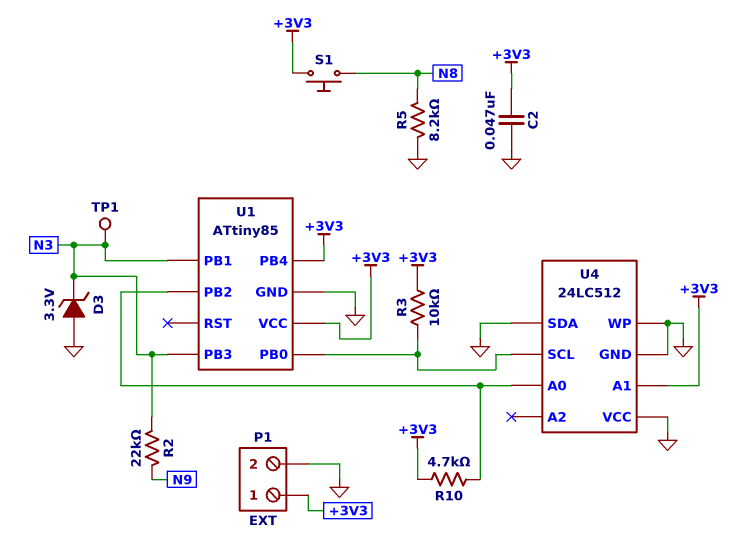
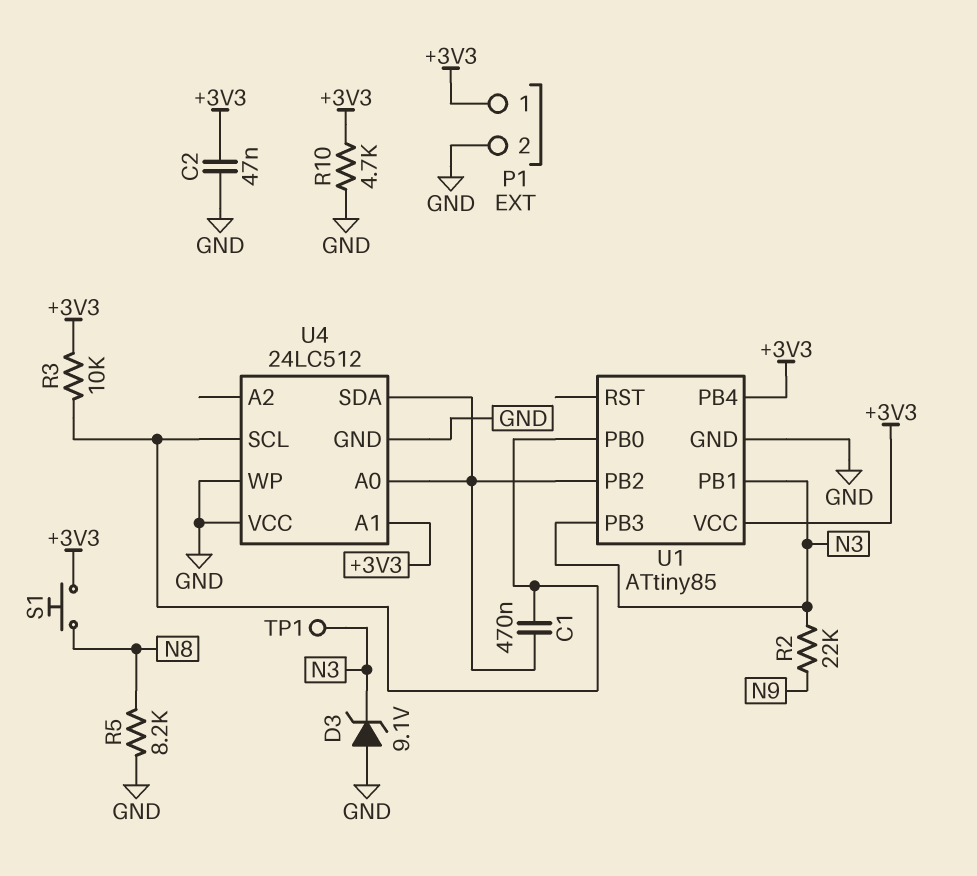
C1: none -> 470nF (U1/PB0, U1/PB2)
D3: zener 3.3V (A GND, K N3) -> zener 9.1V (A GND, K N3)
R10: 4.7k (+3V3, U1/PB2) -> 4.7k (+3V3, GND)
U4 pin SDA: GND -> U1/PB2

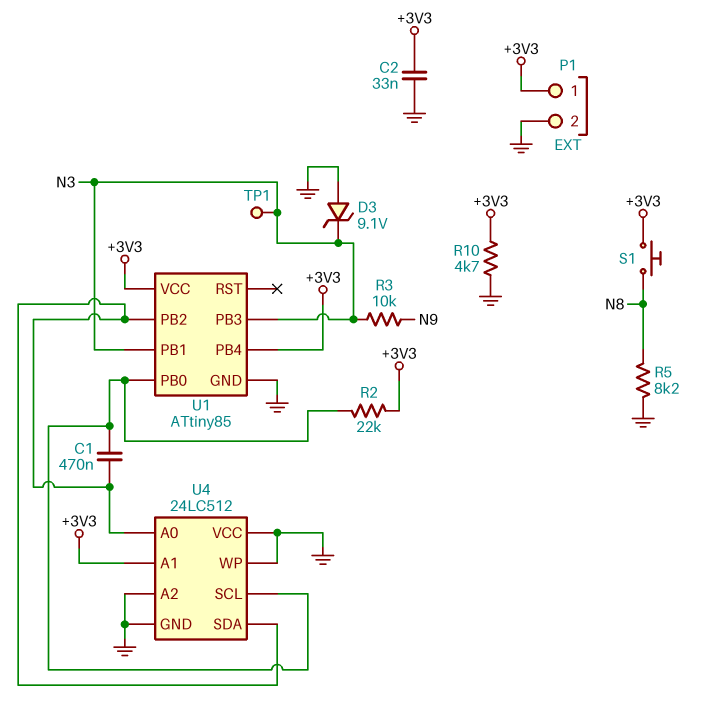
C2: 47nF (+3V3, GND) -> 33nF (+3V3, GND)
R2: 22k (N3, N9) -> 22k (+3V3, U1/PB0)
R3: 10k (+3V3, U1/PB0) -> 10k (N3, N9)
U4 pin A2: none -> GND

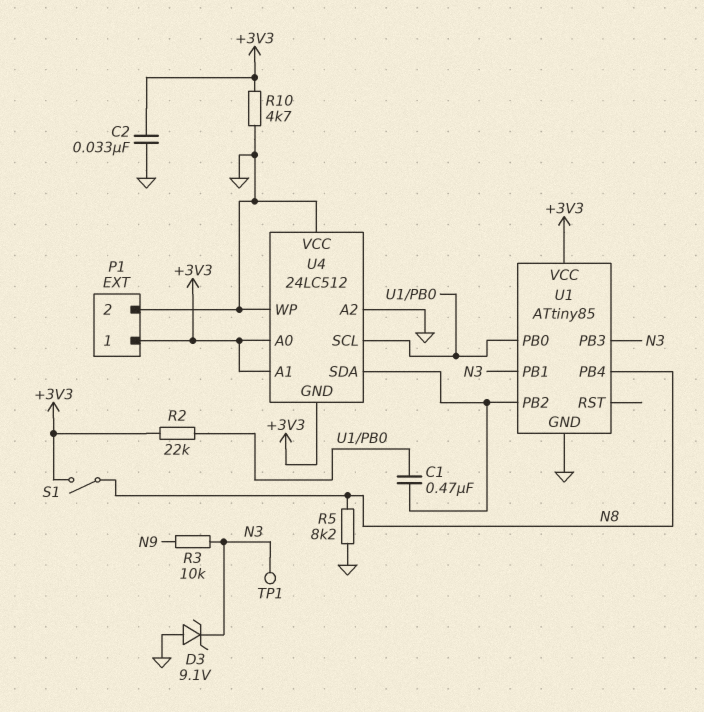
S1: button (+3V3, N8) -> switch (+3V3, N8)
U1 pin PB4: +3V3 -> N8
U4 pin A0: U1/PB2 -> +3V3
U4 pin GND: GND -> +3V3

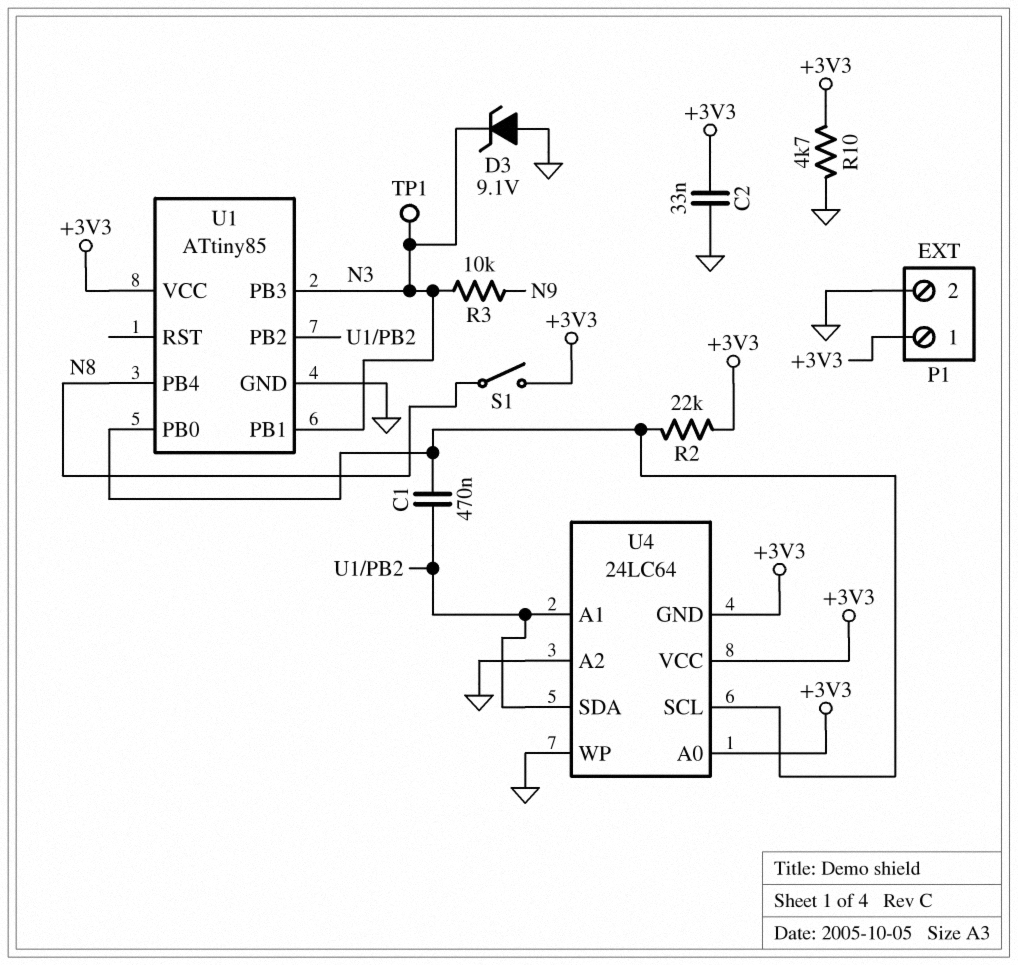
R5: 8.2k (GND, N8) -> none
U4: 24LC512 -> 24LC64
U4 pin A1: +3V3 -> U1/PB2
U4 pin VCC: GND -> +3V3

